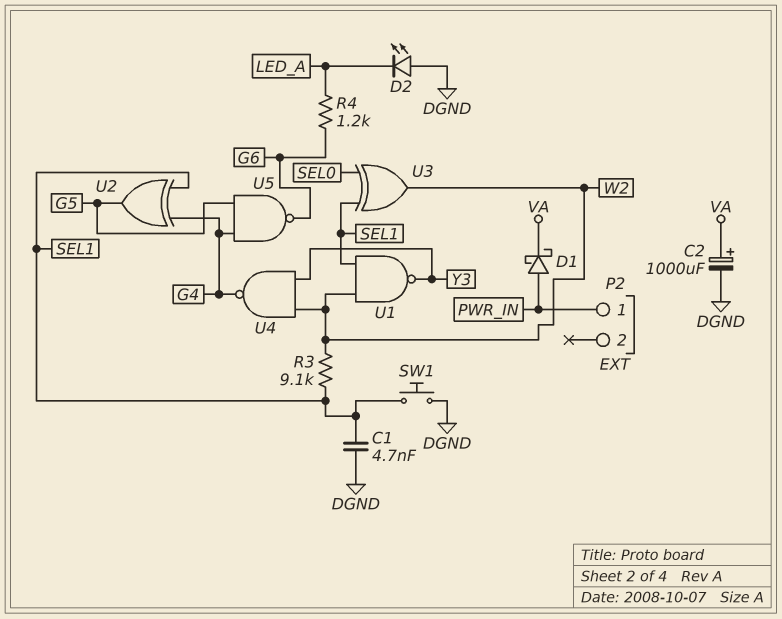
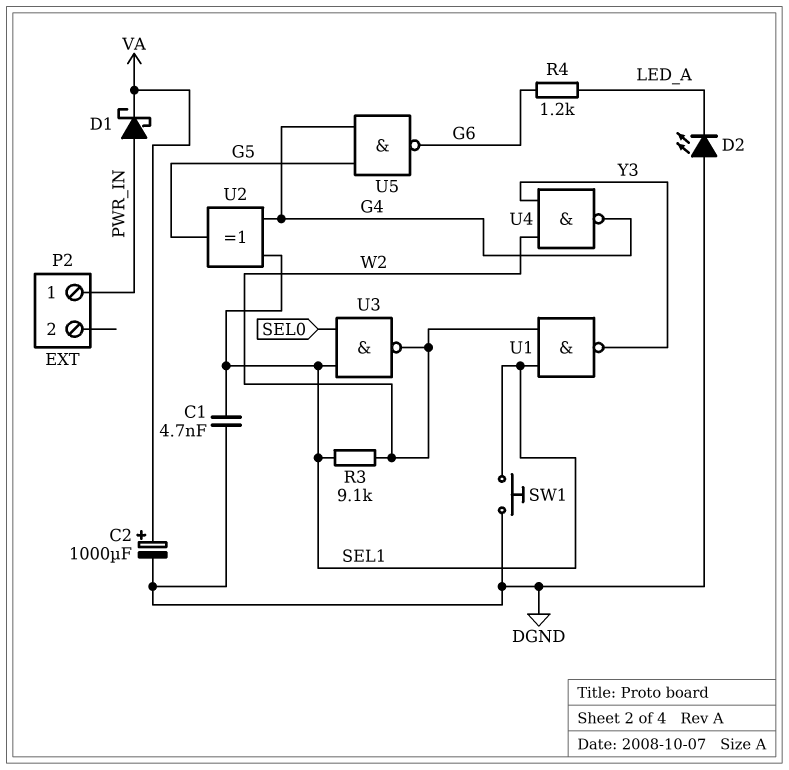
U3: XOR (in SEL0, in SEL1, out W2) -> NAND (in SEL0, in SEL1, out W2)

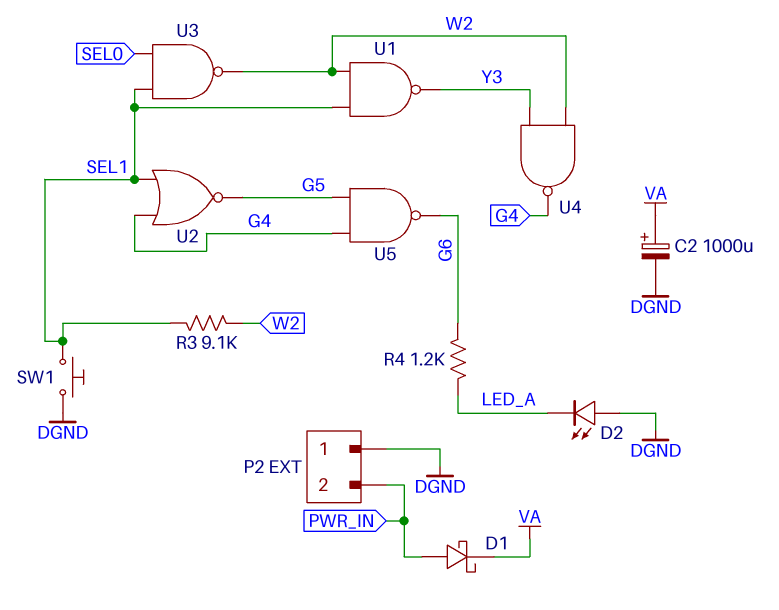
C1: 4.7nF (DGND, SEL1) -> none
P2 pin 1: PWR_IN -> DGND
P2 pin 2: none -> PWR_IN
U2: XOR (in G4, in SEL1, out G5) -> NOR (in G4, in SEL1, out G5)

